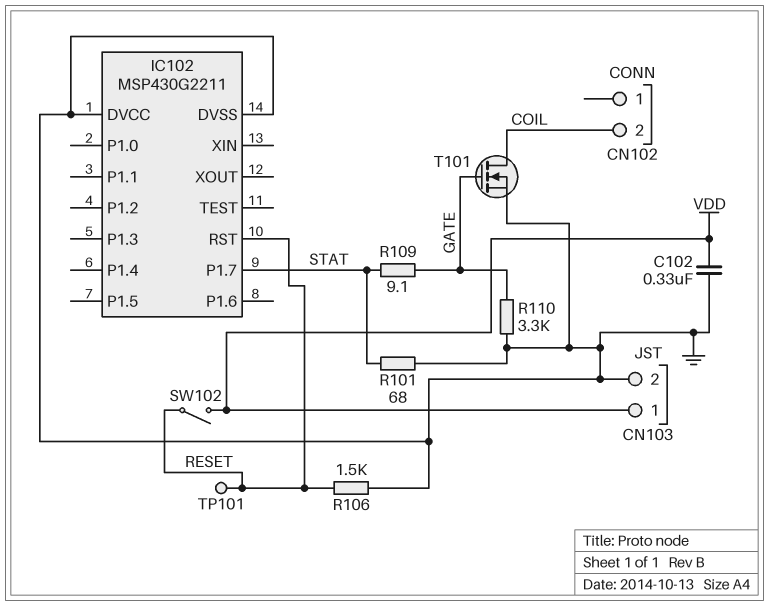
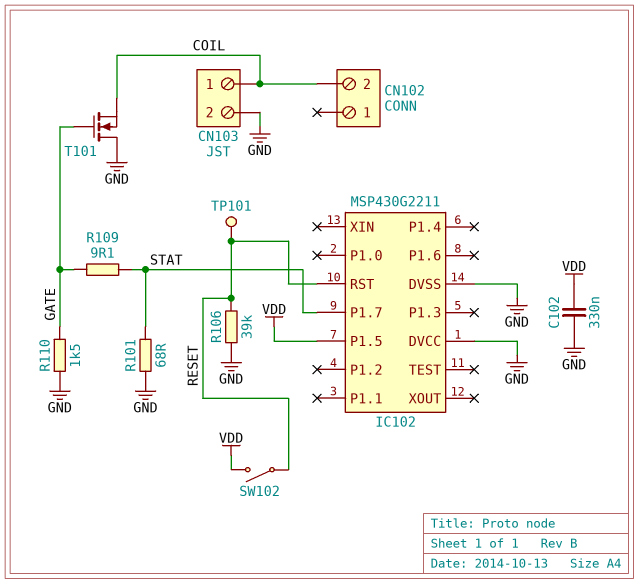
CN103 pin 1: VDD -> COIL
IC102 pin P1.5: none -> VDD
R106: 1.5k (GND, RESET) -> 39k (GND, RESET)
R110: 3.3k (GATE, GND) -> 1.5k (GATE, GND)
T101: NMOS (G GATE, D COIL, S GND) -> NMOS (G GATE, D GND, S COIL)

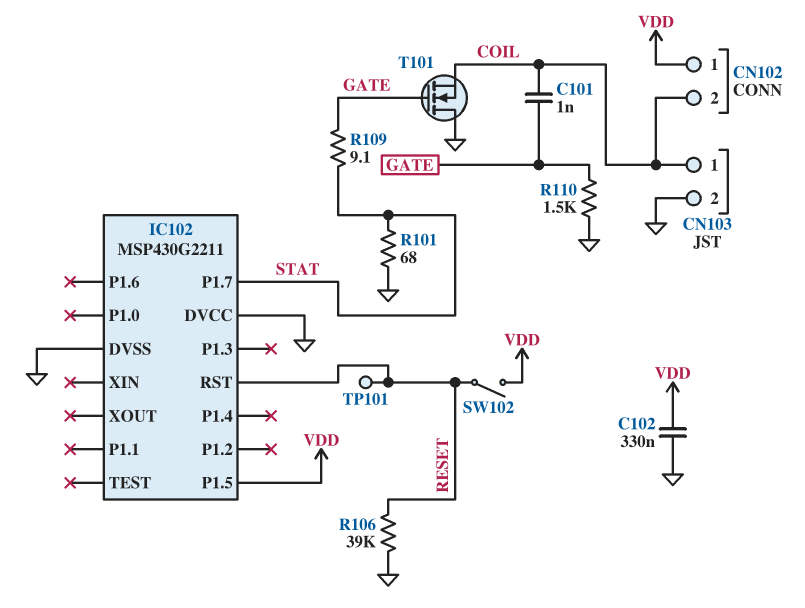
C101: none -> 1nF (COIL, GATE)
CN102 pin 1: none -> VDD

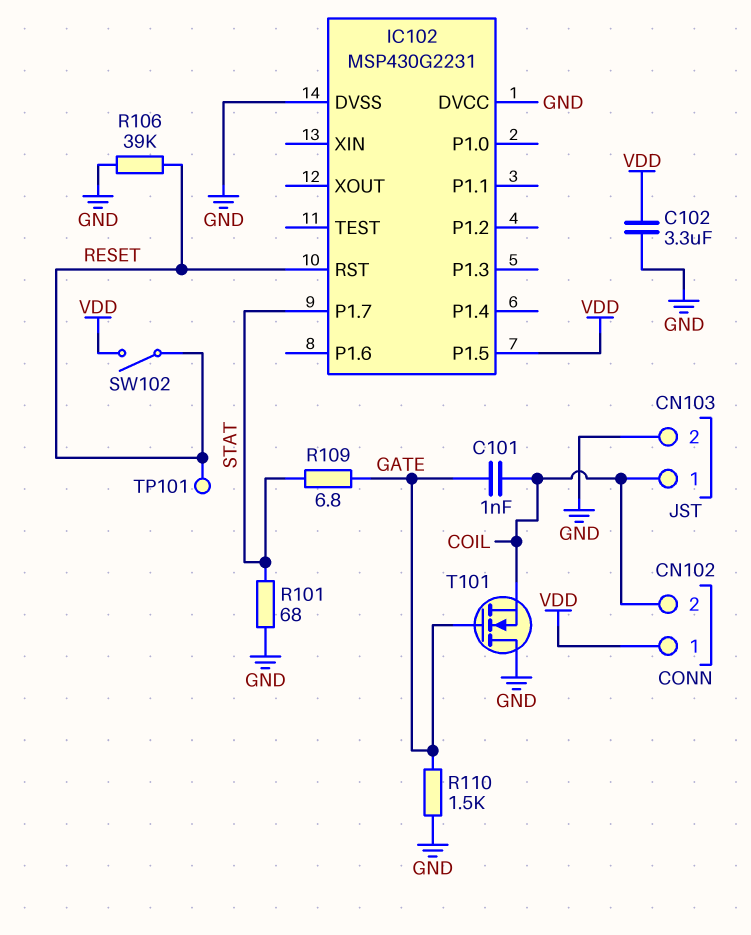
C102: 330nF (GND, VDD) -> 3.3uF (GND, VDD)
IC102: MSP430G2211 -> MSP430G2231
R109: 9.1 (GATE, STAT) -> 6.8 (GATE, STAT)

